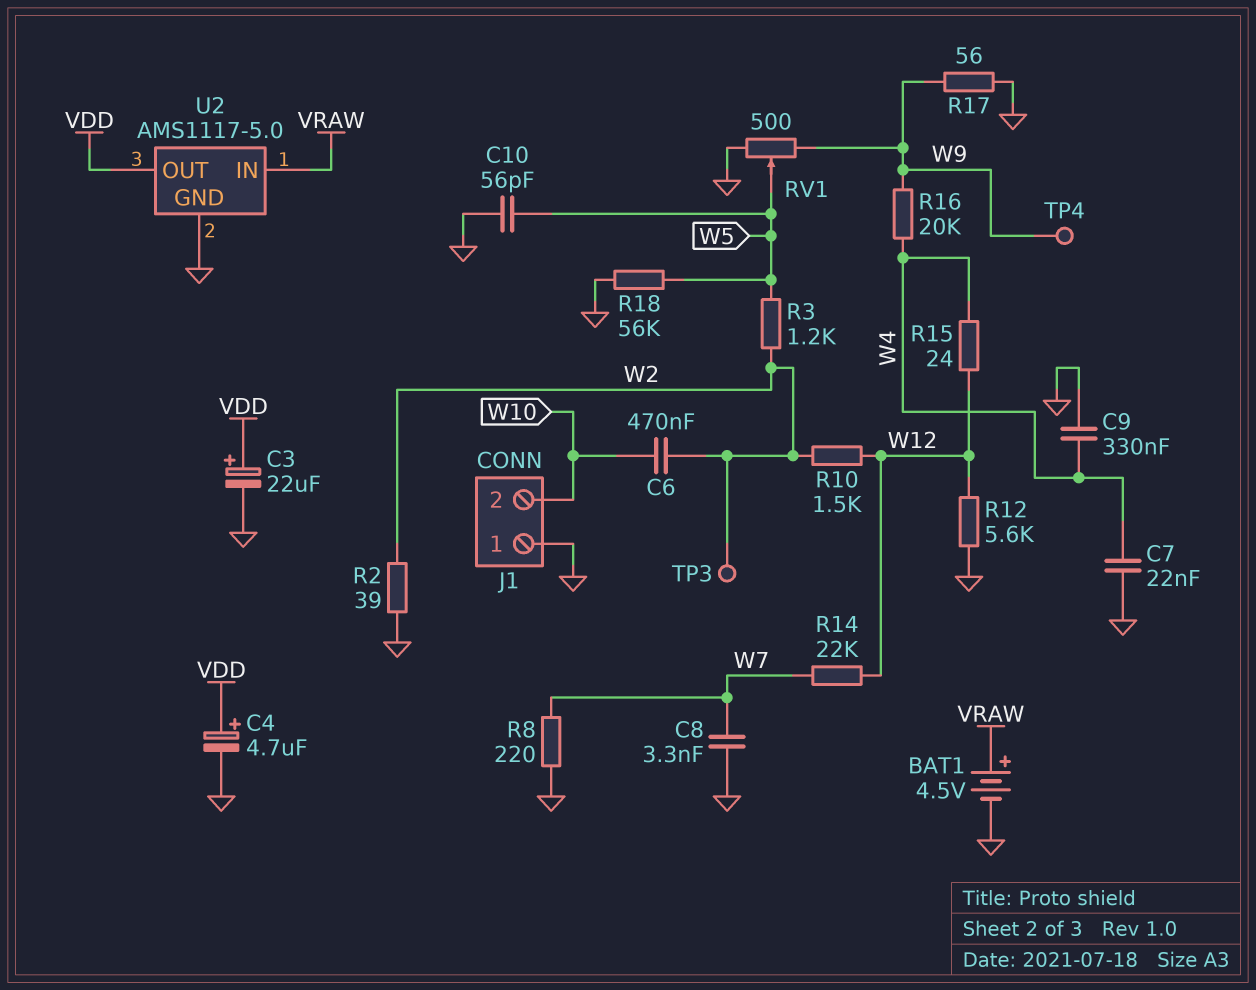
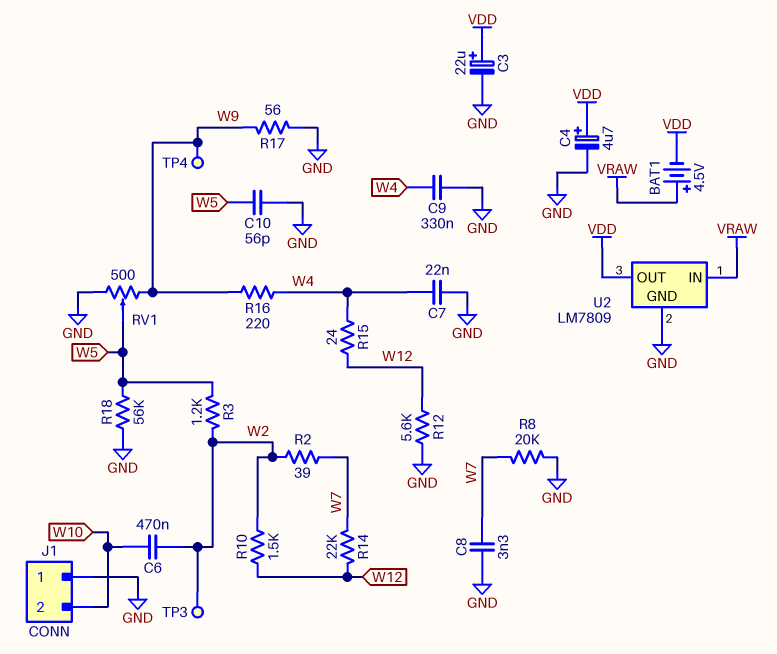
BAT1: 4.5V (plus VRAW, minus GND) -> 4.5V (plus VRAW, minus VDD)
R2: 39 (GND, W2) -> 39 (W2, W7)
R8: 220 (GND, W7) -> 20k (GND, W7)
R16: 20k (W4, W9) -> 220 (W4, W9)
U2: AMS1117-5.0 -> LM7809

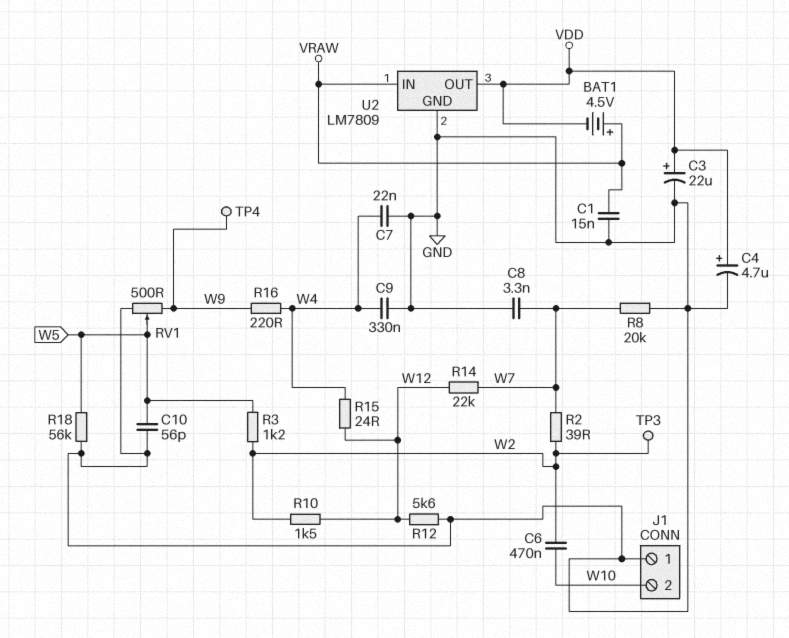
C1: none -> 15nF (GND, VRAW)
R17: 56 (GND, W9) -> none

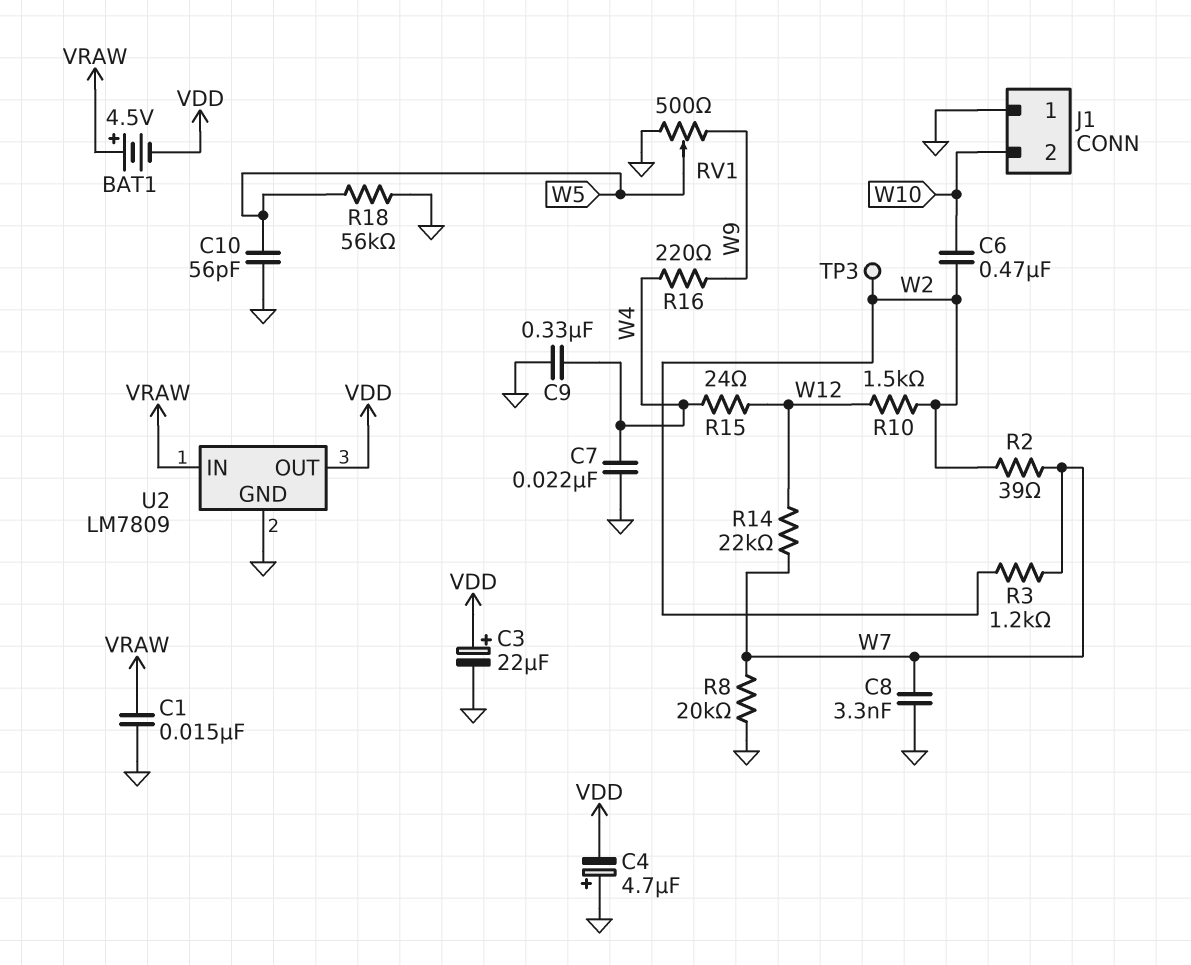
C4: 4.7uF (plus VDD, minus GND) -> 4.7uF (plus GND, minus VDD)
R3: 1.2k (W2, W5) -> 1.2k (W2, W7)
R12: 5.6k (GND, W12) -> none
TP4: test point (W9) -> none

